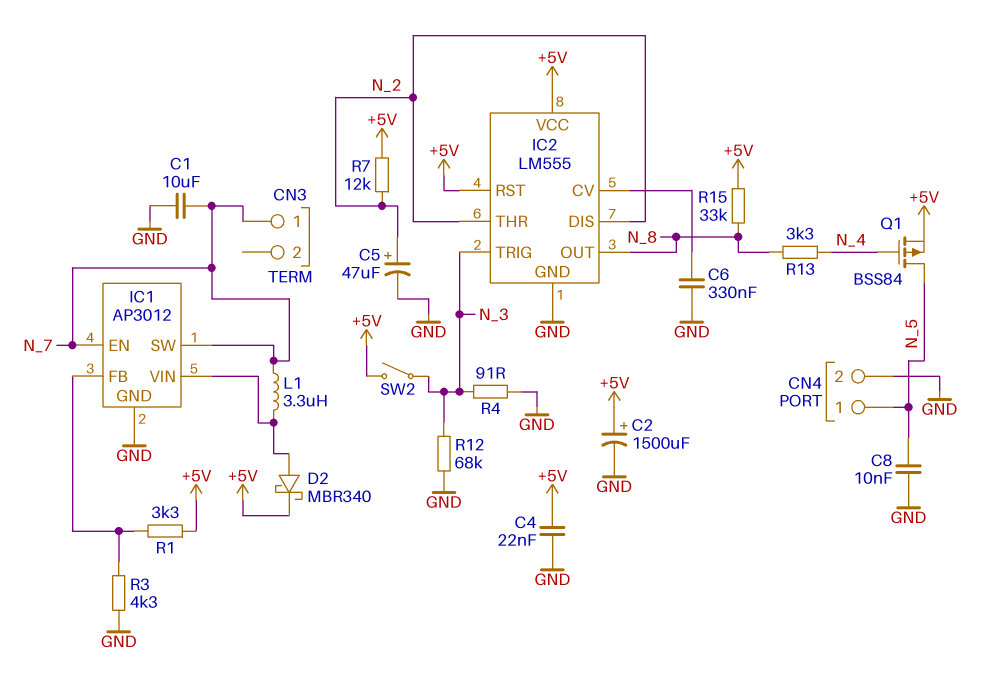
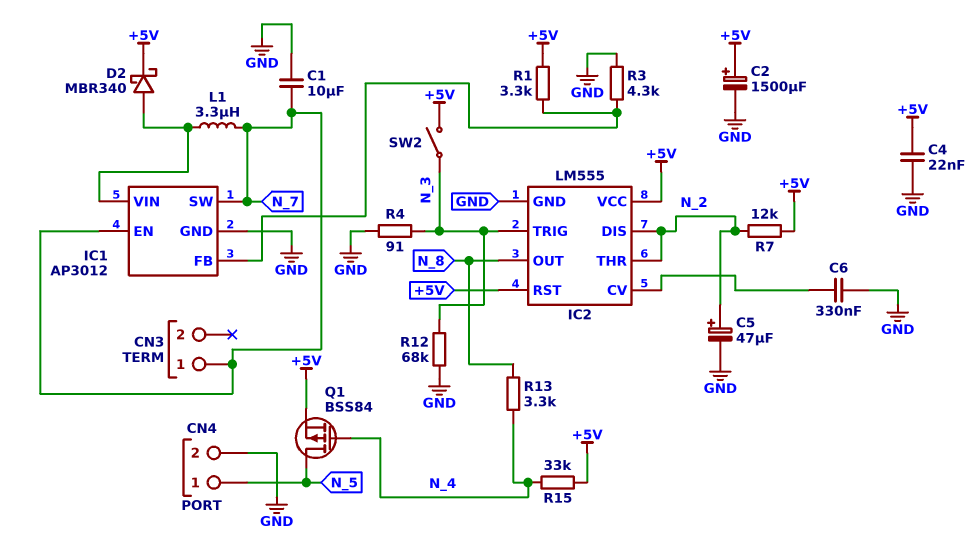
C8: 10nF (GND, N_5) -> none
R15: 33k (+5V, N_8) -> 33k (+5V, N_4)

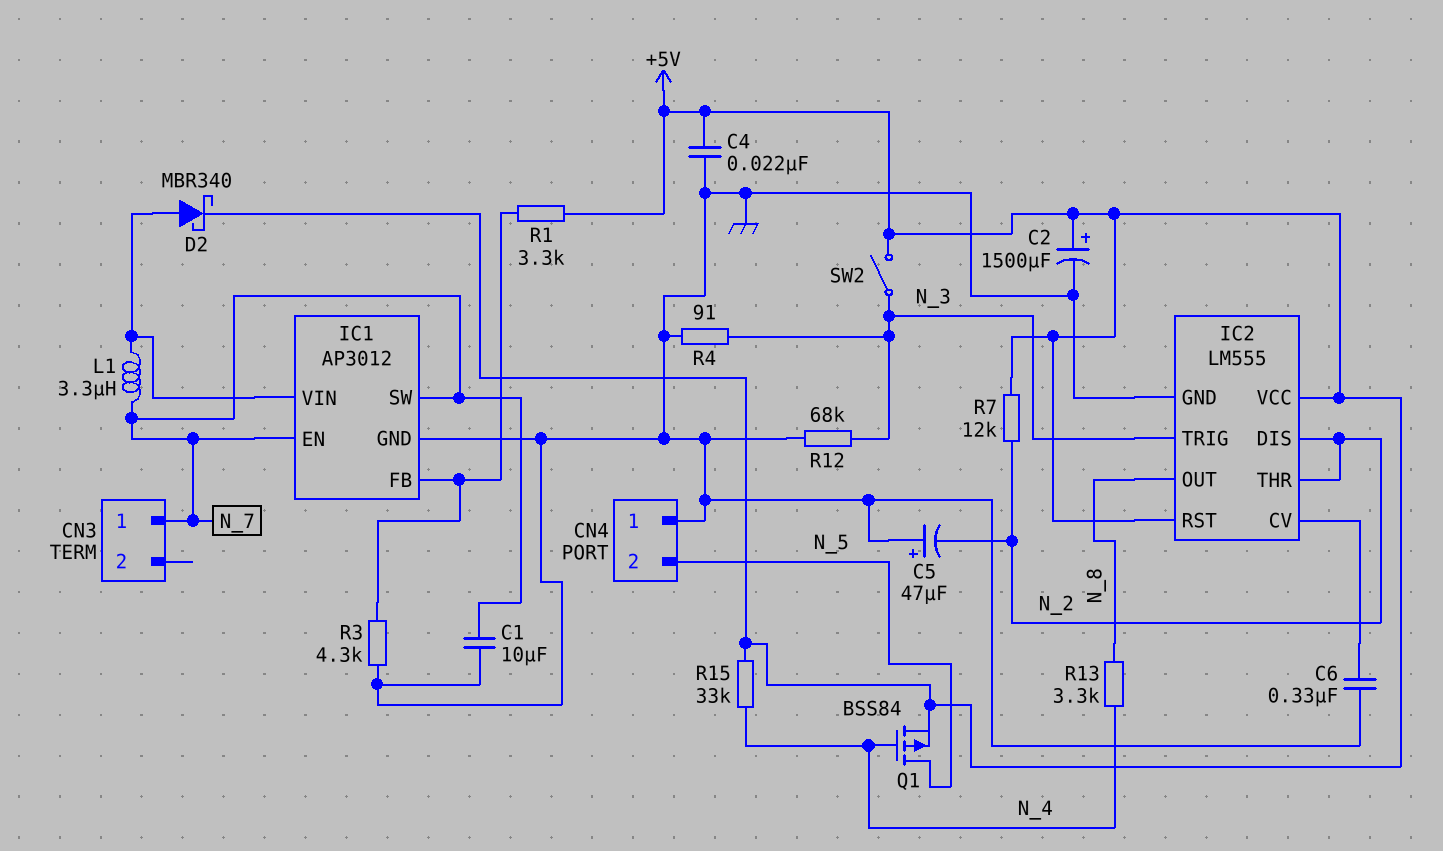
C5: 47uF (plus N_2, minus GND) -> 47uF (plus GND, minus N_2)
CN4 pin 1: N_5 -> GND
CN4 pin 2: GND -> N_5

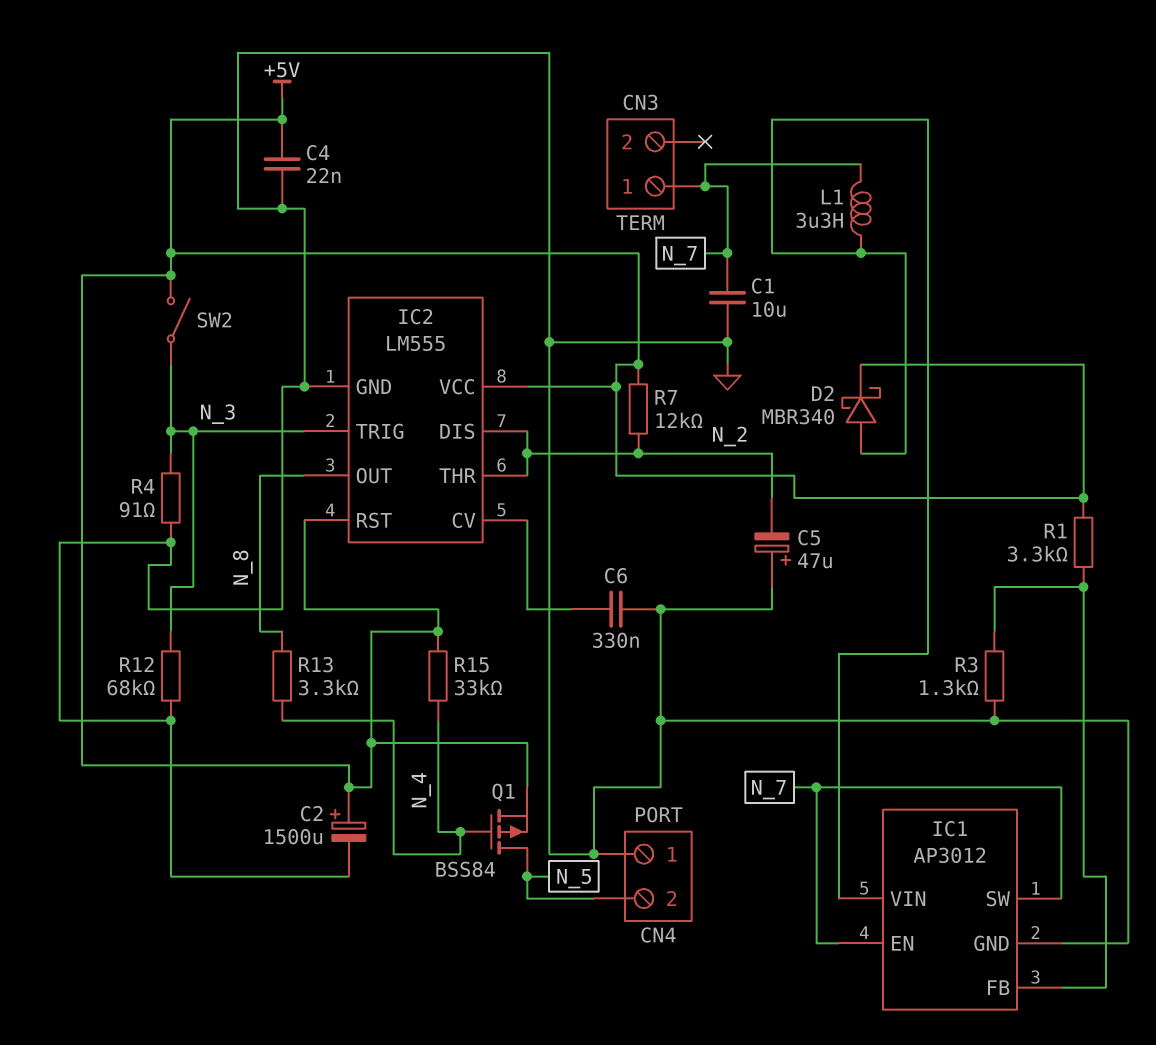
R3: 4.3k (GND, IC1/FB) -> 1.3k (GND, IC1/FB)

